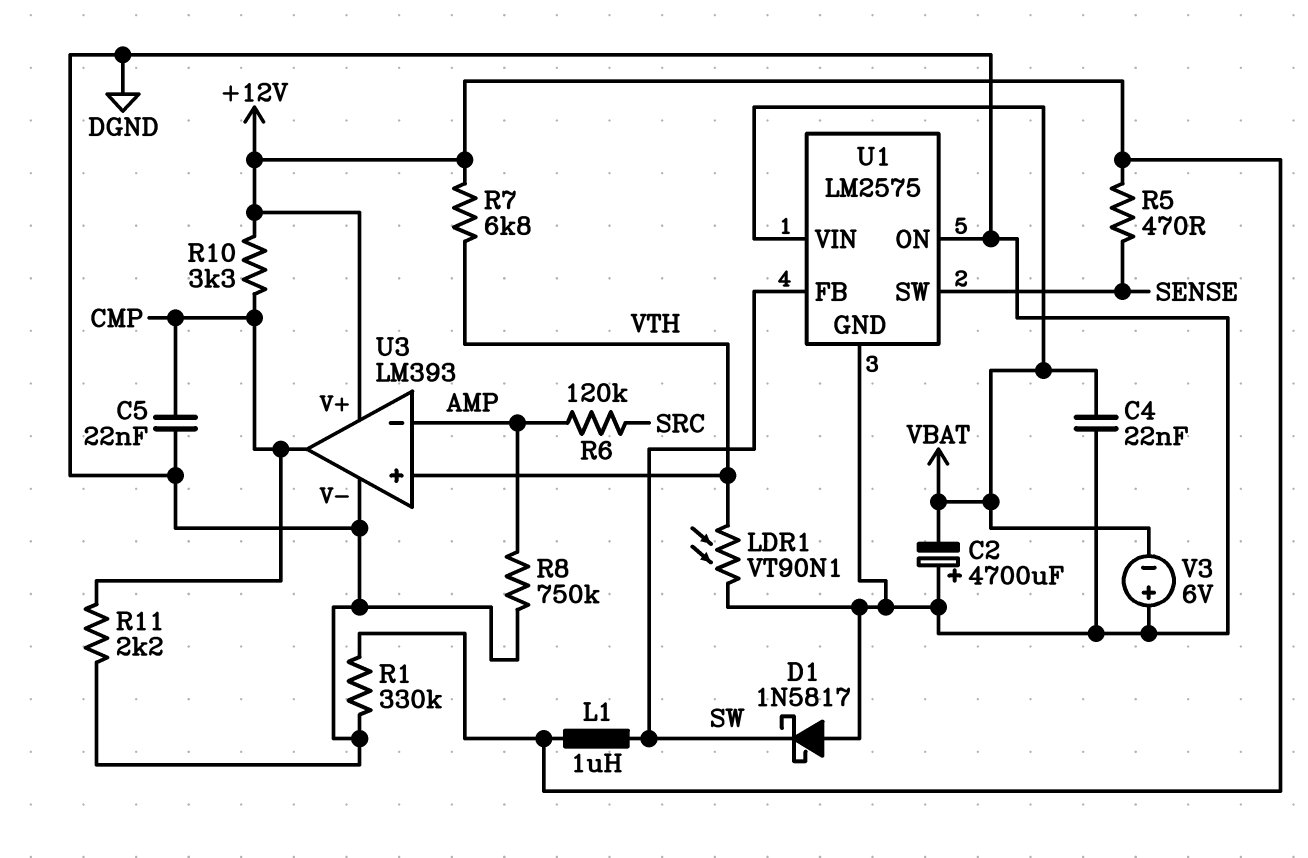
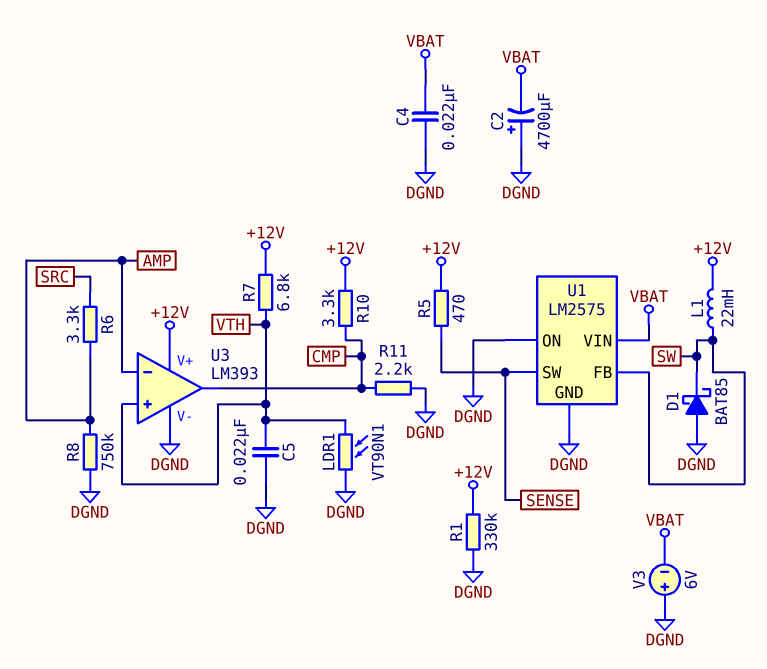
C5: 22nF (CMP, DGND) -> 22nF (DGND, VTH)
D1: schottky 1N5817 (A DGND, K SW) -> schottky BAT85 (A DGND, K SW)
L1: 1uH (+12V, SW) -> 22mH (+12V, SW)
R6: 120k (AMP, SRC) -> 3.3k (AMP, SRC)

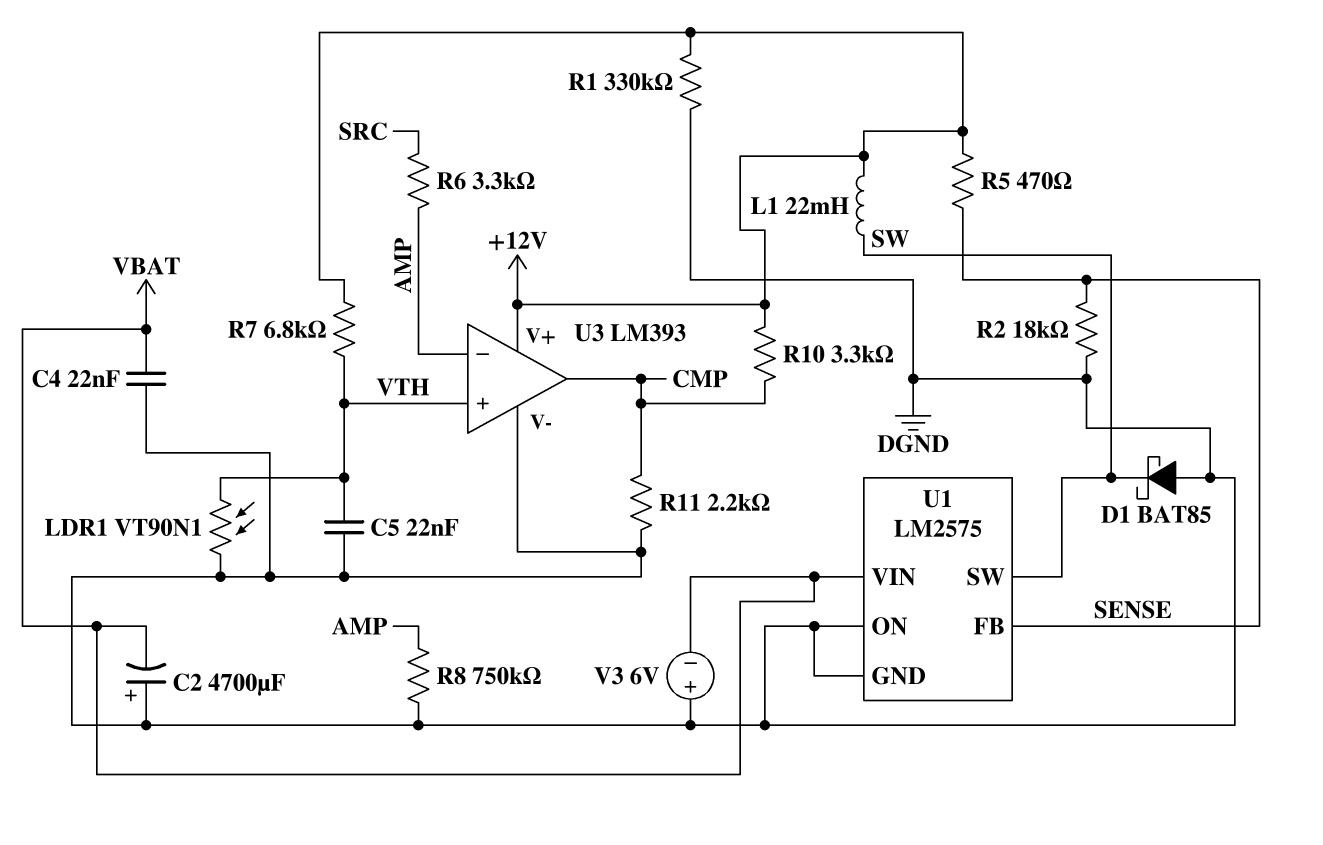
R2: none -> 18k (DGND, SENSE)
U1 pin FB: SW -> SENSE
U1 pin SW: SENSE -> SW

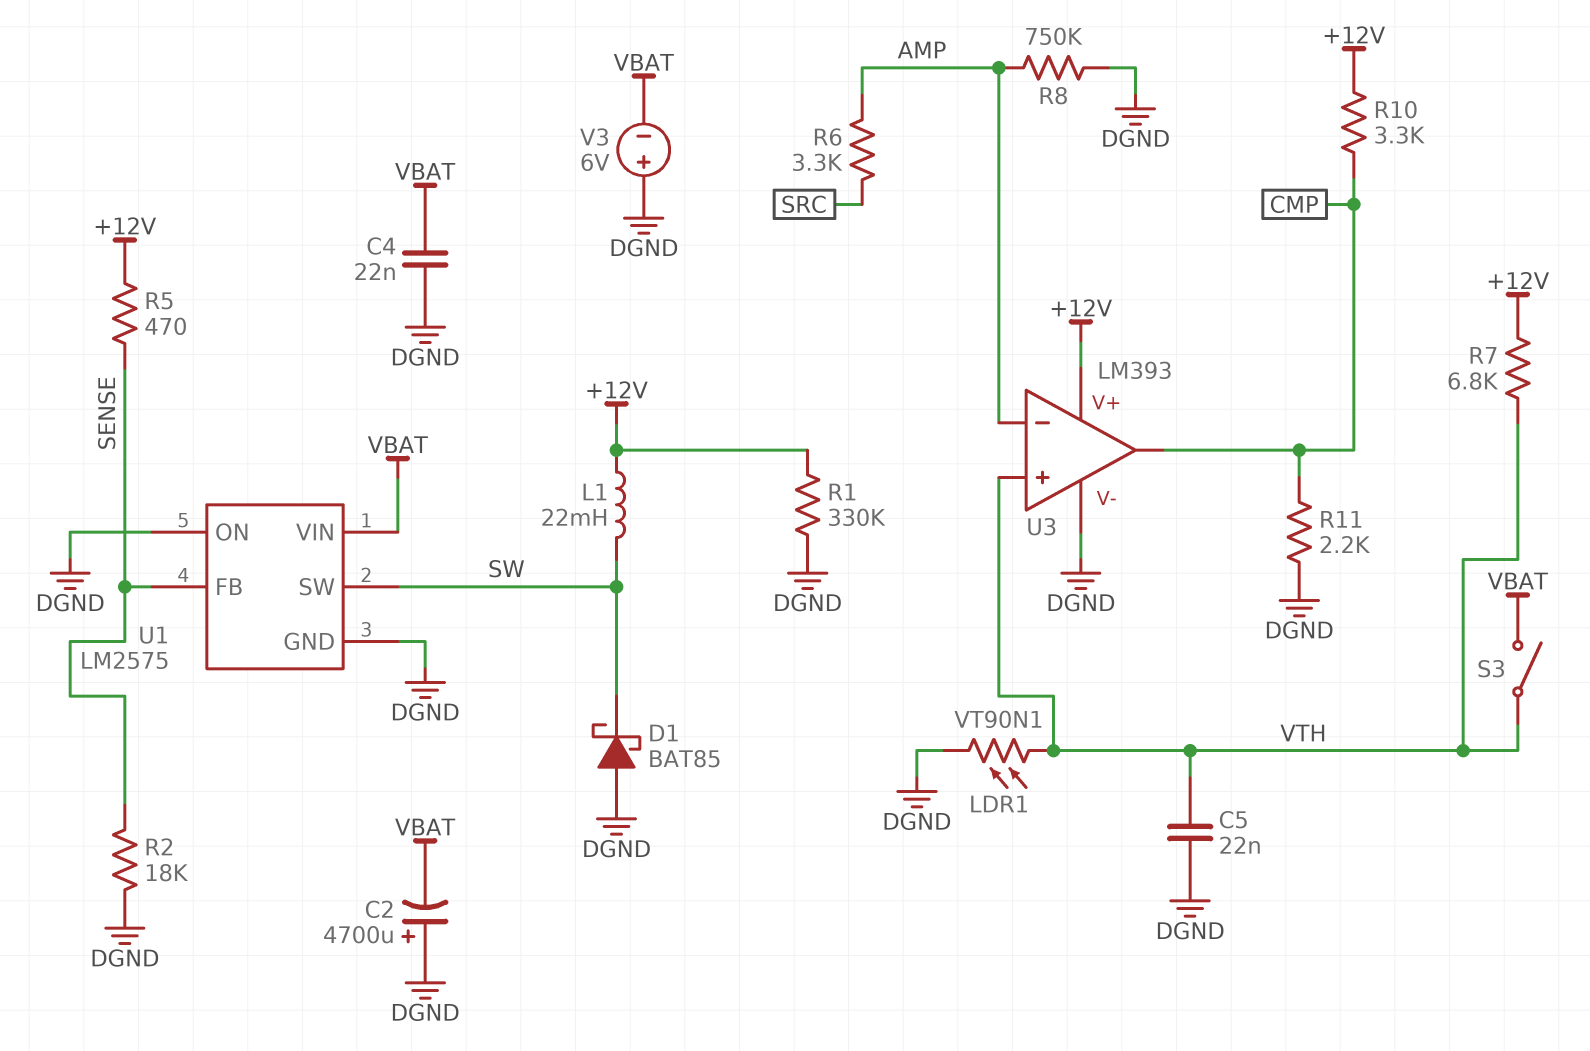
S3: none -> switch (VBAT, VTH)

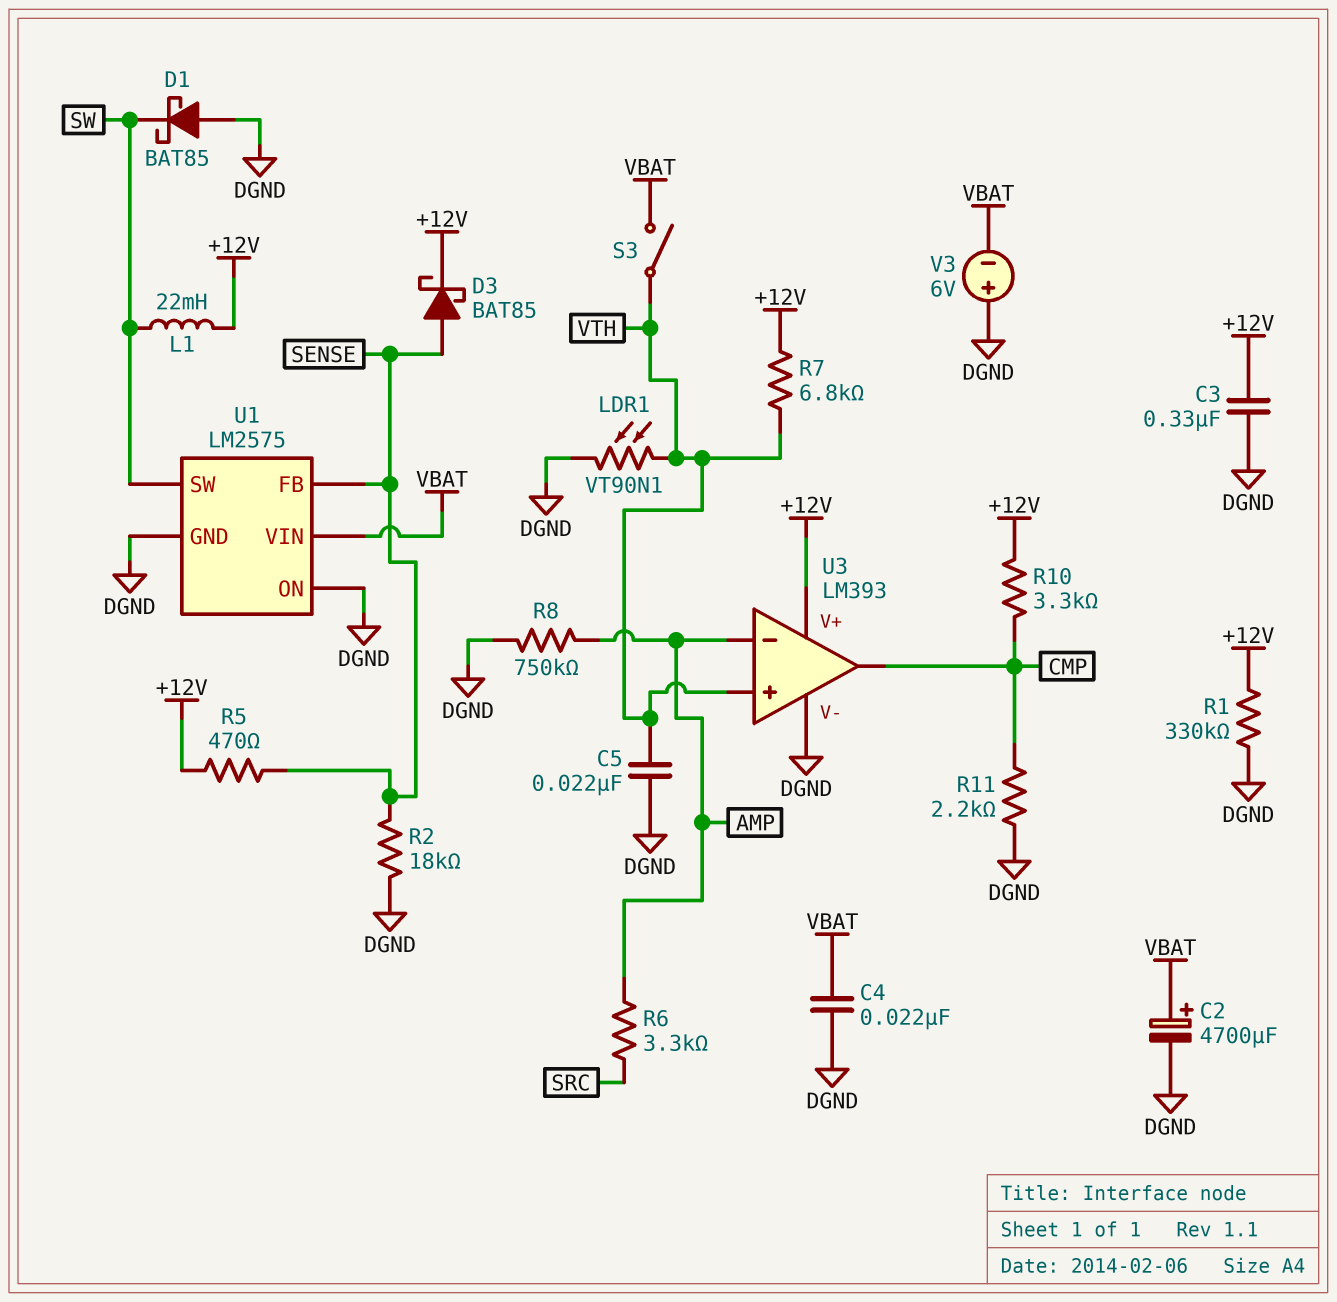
C2: 4700uF (plus DGND, minus VBAT) -> 4700uF (plus VBAT, minus DGND)
C3: none -> 330nF (+12V, DGND)
D3: none -> schottky BAT85 (A SENSE, K +12V)

